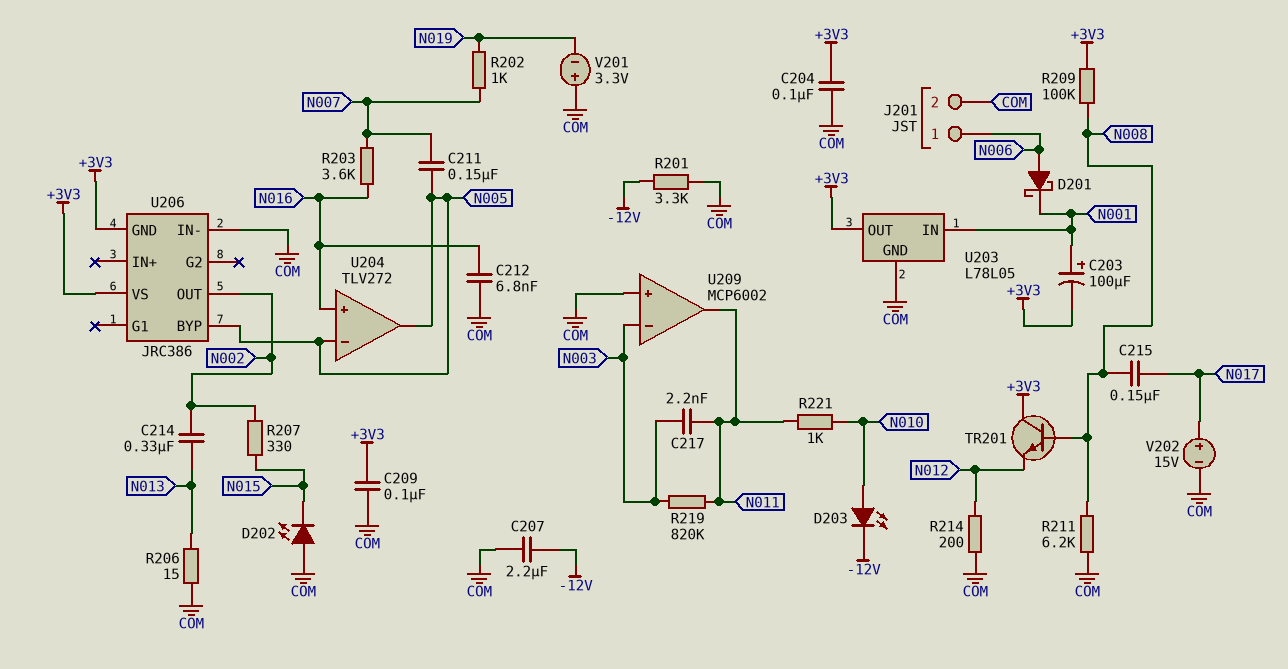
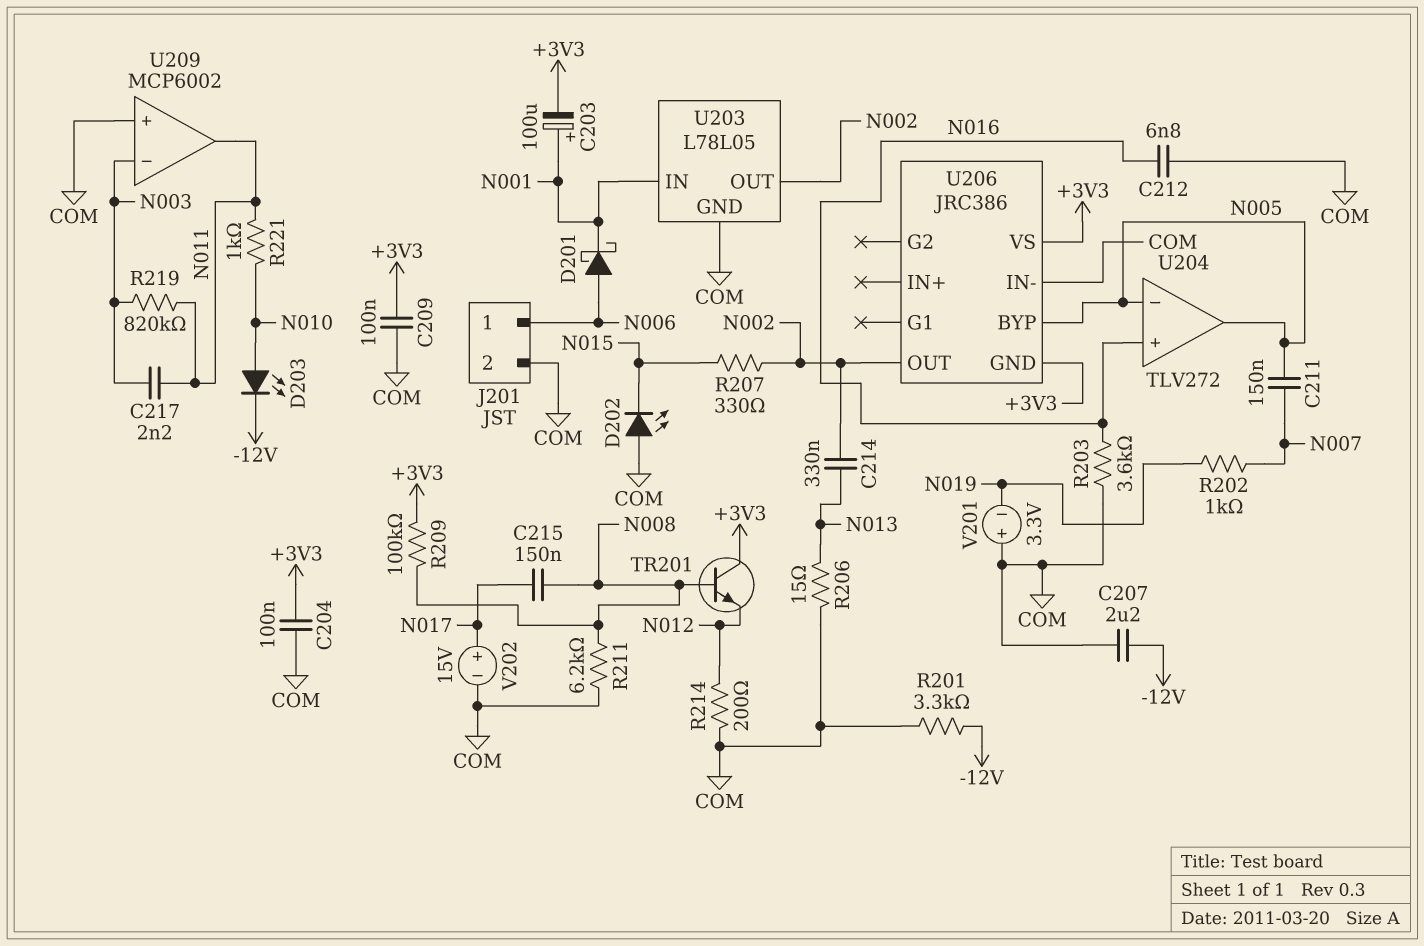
R203: 3.6k (N007, N016) -> 3.6k (COM, N016)
U203 pin OUT: +3V3 -> N002

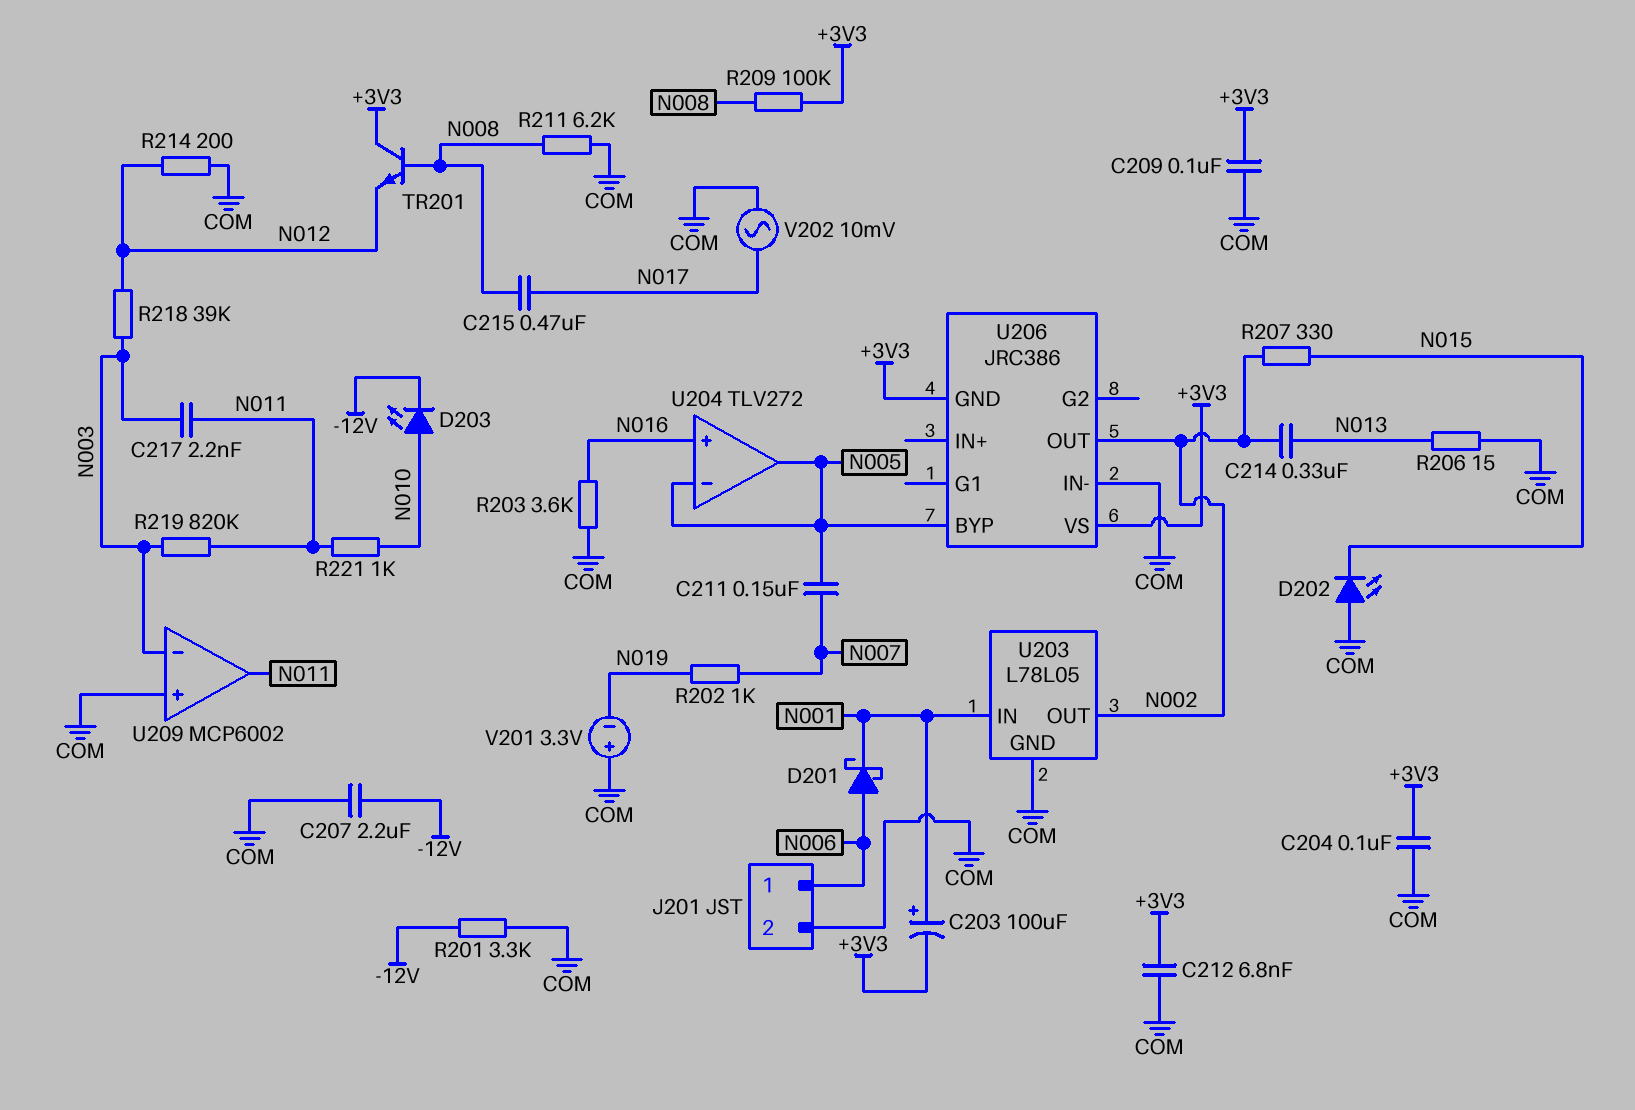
C212: 6.8nF (COM, N016) -> 6.8nF (+3V3, COM)
C215: 150nF (N008, N017) -> 470nF (N008, N017)
R218: none -> 39k (N003, N012)
V202: 15V (plus N017, minus COM) -> AC 10mV (COM, N017)

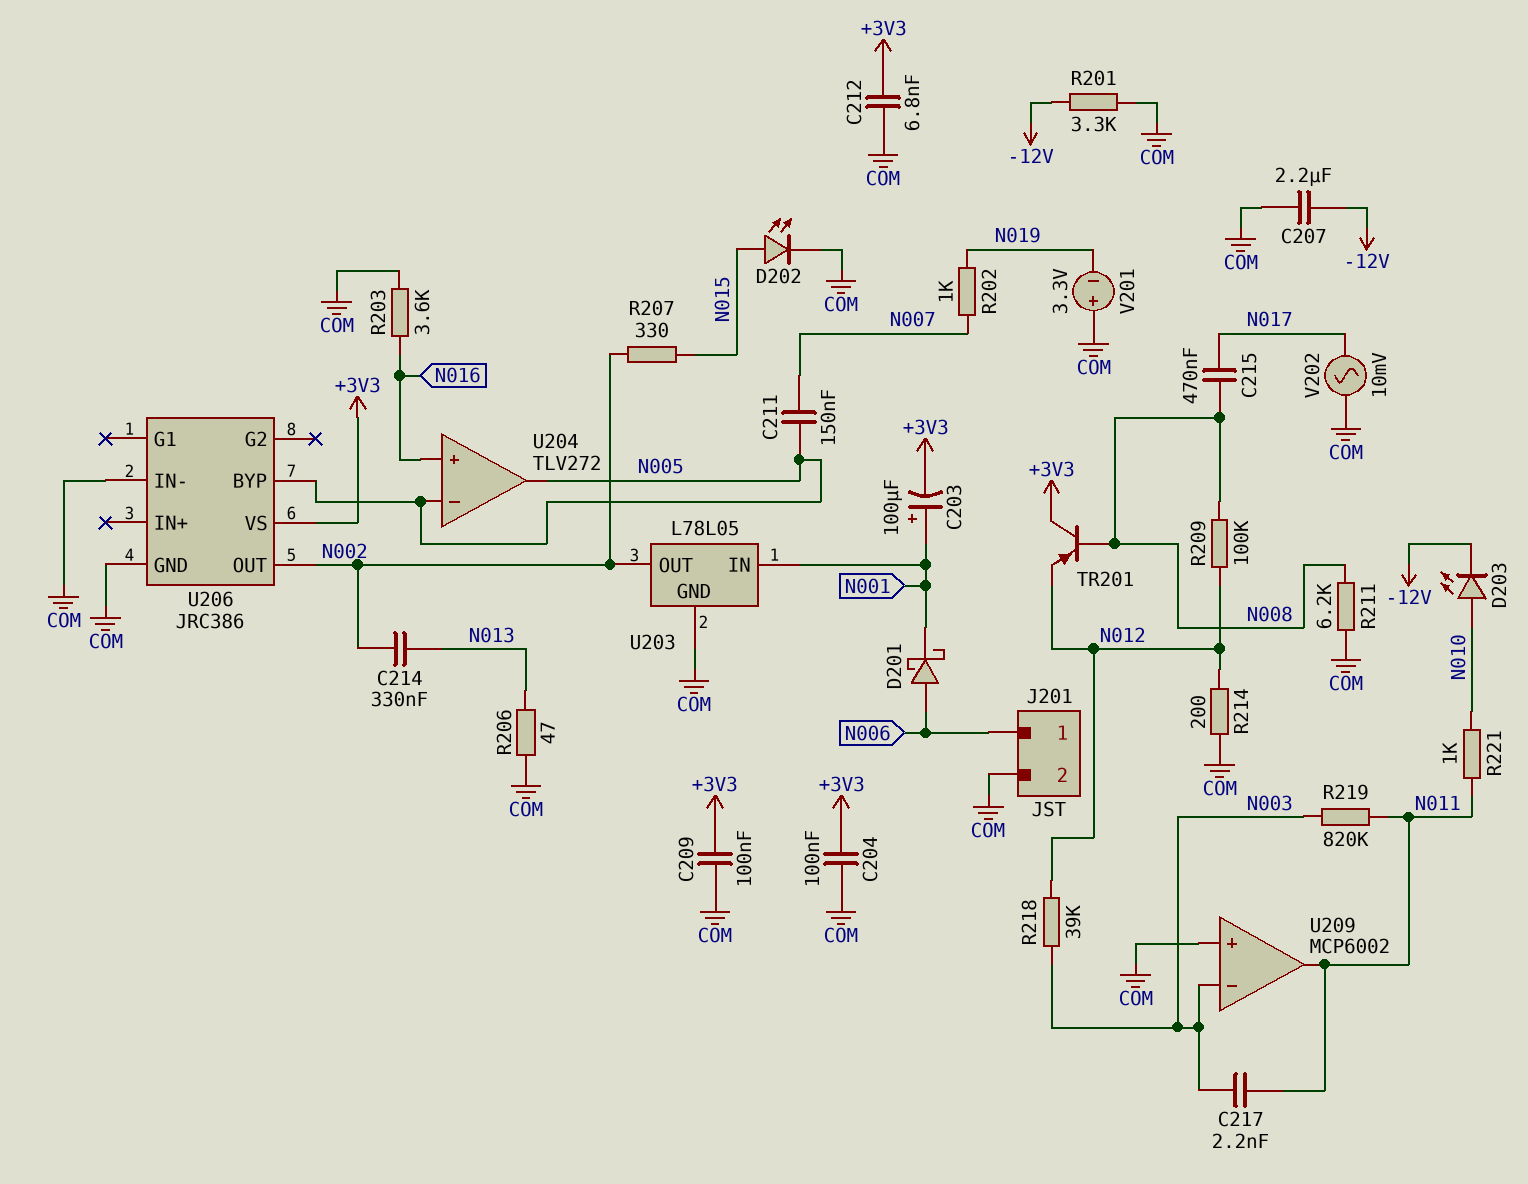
D202: LED (A COM, K N015) -> LED (A N015, K COM)
R206: 15 (COM, N013) -> 47 (COM, N013)
R209: 100k (+3V3, N008) -> 100k (N008, N012)
TR201: NPN (B N008, C +3V3, E N012) -> PNP (B N008, C +3V3, E N012)
U206 pin GND: +3V3 -> COM

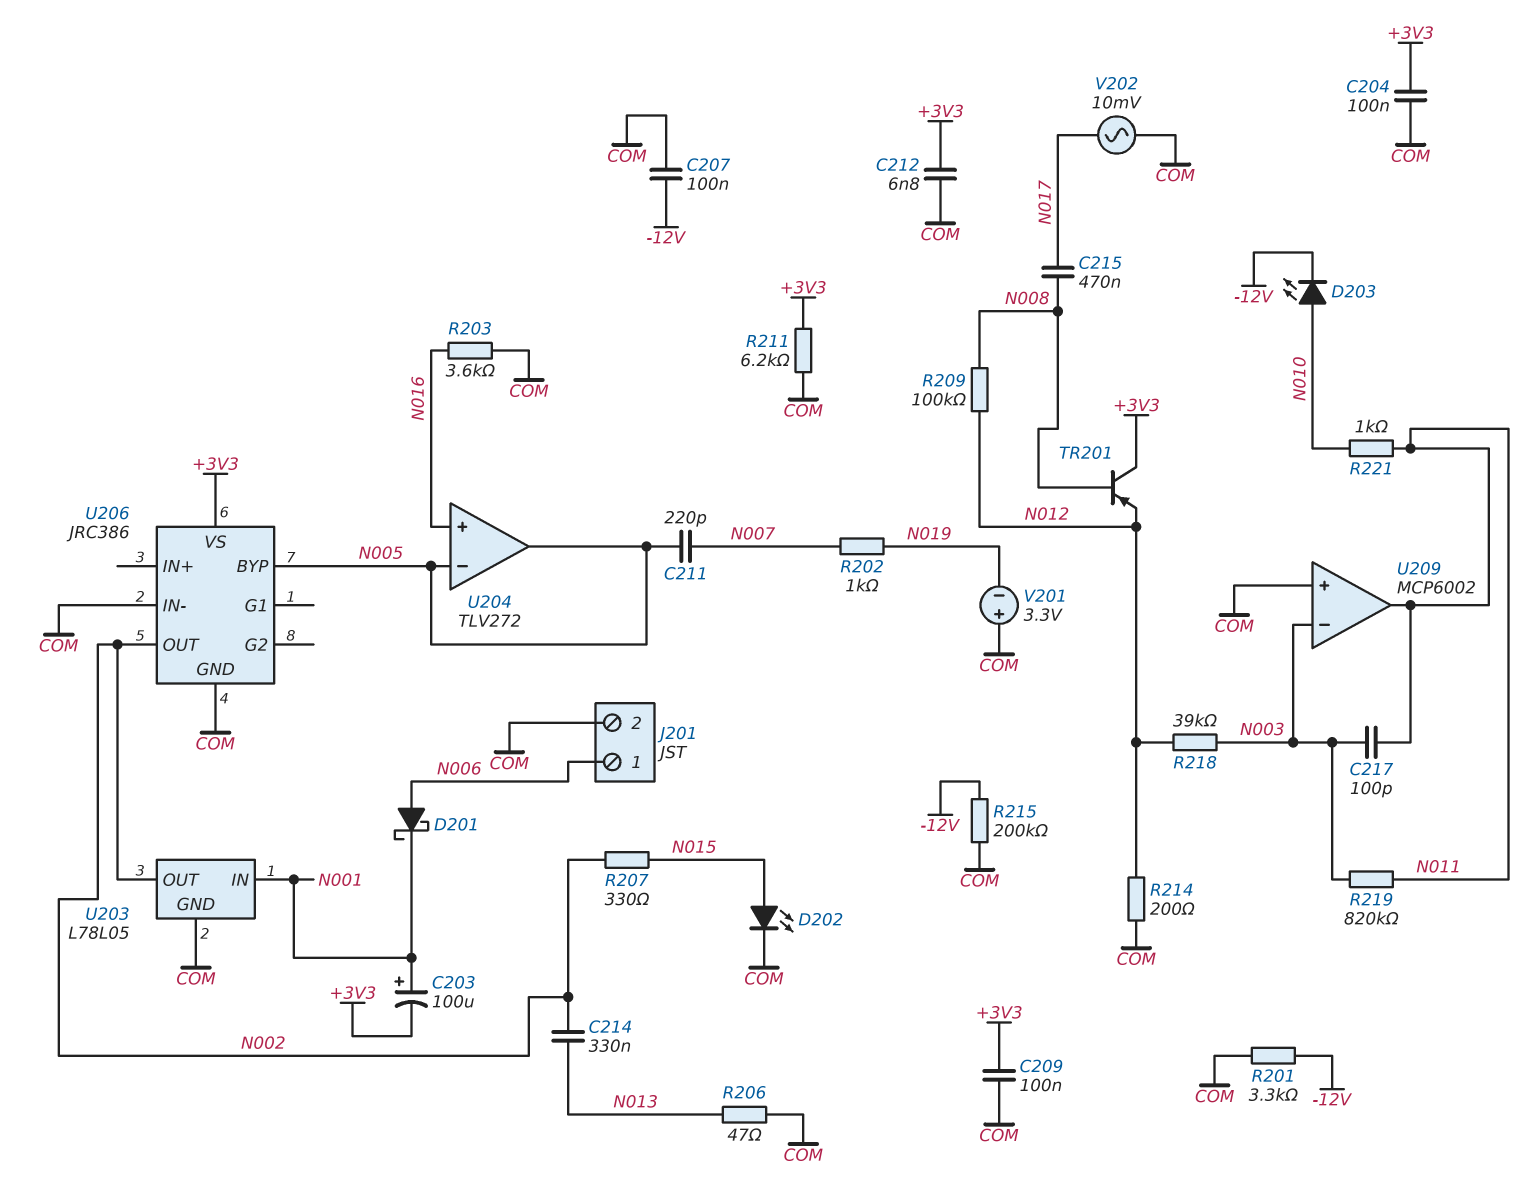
C207: 2.2uF (-12V, COM) -> 100nF (-12V, COM)
C211: 150nF (N005, N007) -> 220pF (N005, N007)
C217: 2.2nF (N003, N011) -> 100pF (N003, N011)
R211: 6.2k (COM, N008) -> 6.2k (+3V3, COM)
R215: none -> 200k (-12V, COM)

